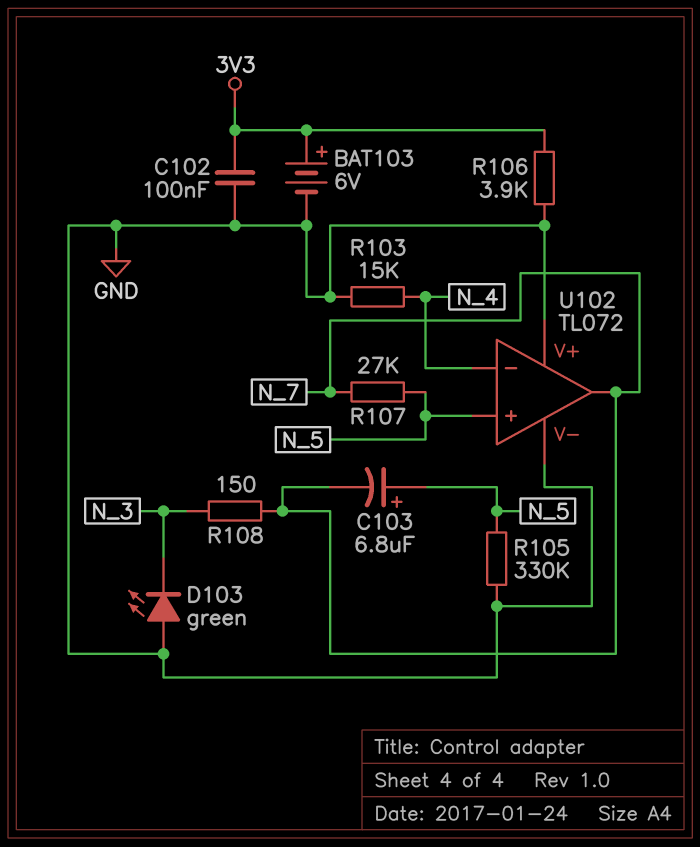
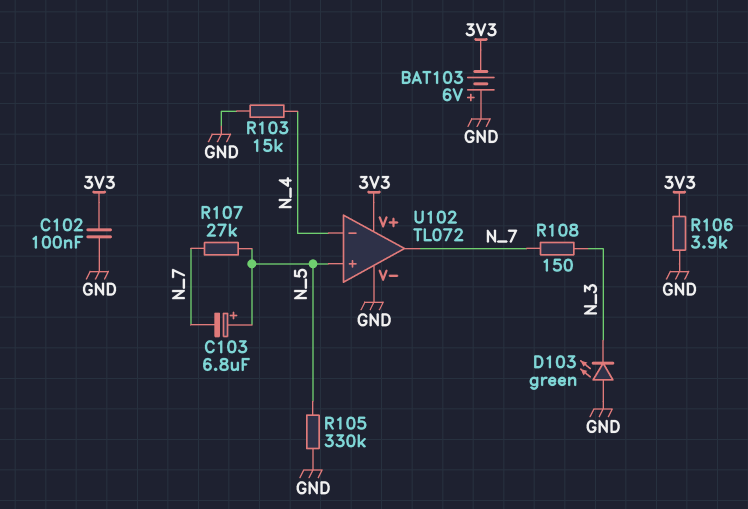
BAT103: 6V (plus 3V3, minus GND) -> 6V (plus GND, minus 3V3)
U102 pin V+: GND -> 3V3

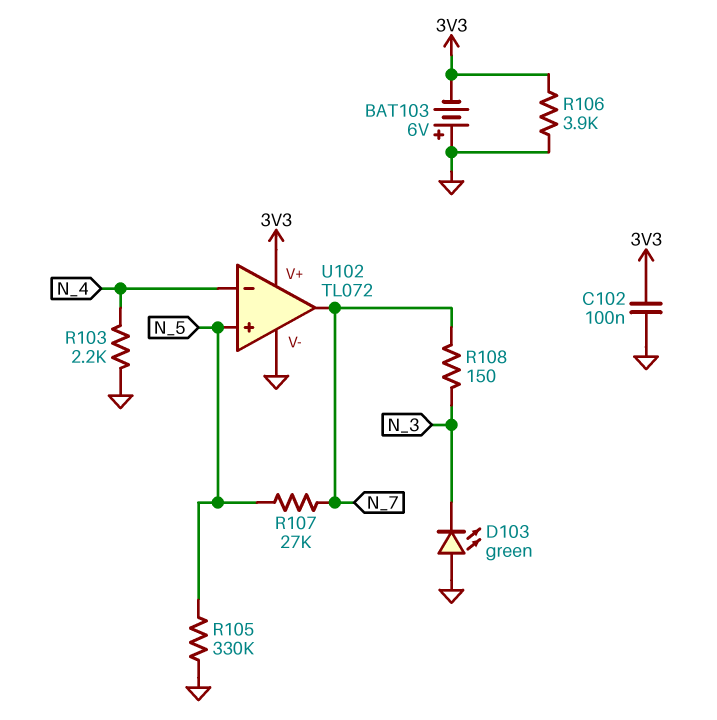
C103: 6.8uF (plus N_5, minus N_7) -> none
R103: 15k (GND, N_4) -> 2.2k (GND, N_4)

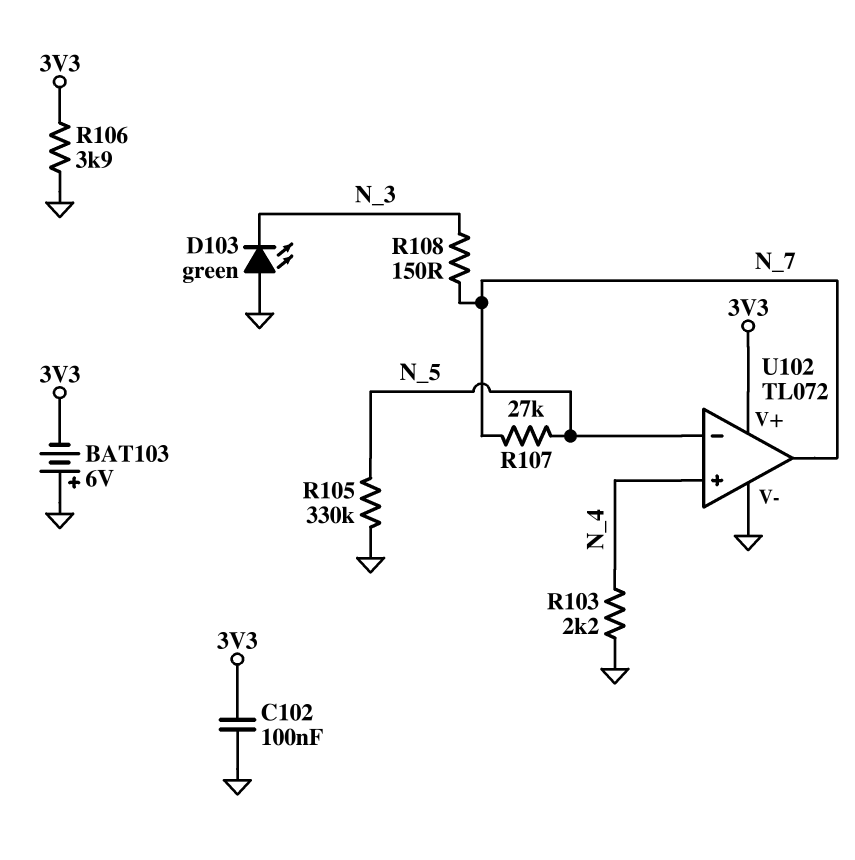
U102 pin in+: N_5 -> N_4
U102 pin in-: N_4 -> N_5

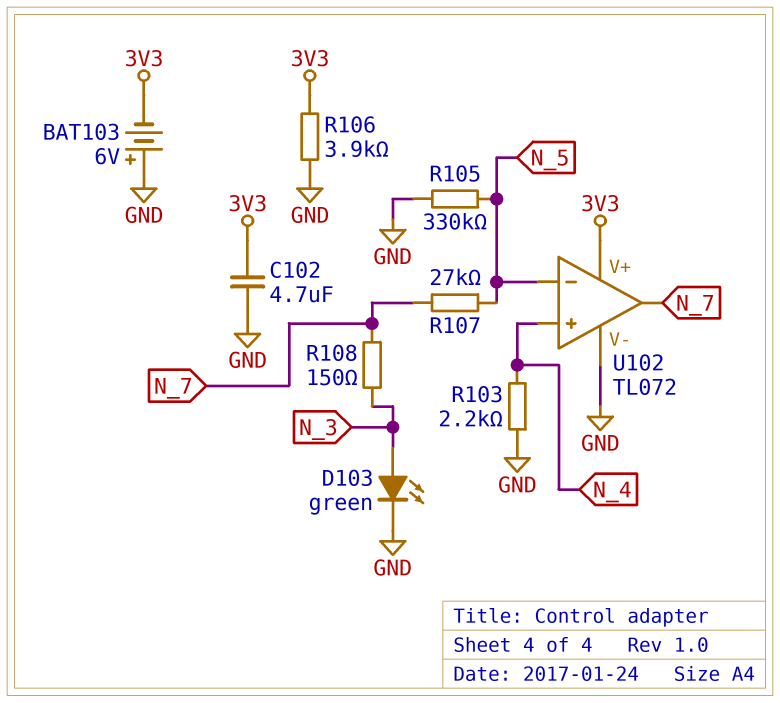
C102: 100nF (3V3, GND) -> 4.7uF (3V3, GND)
D103: LED green (A GND, K N_3) -> LED green (A N_3, K GND)

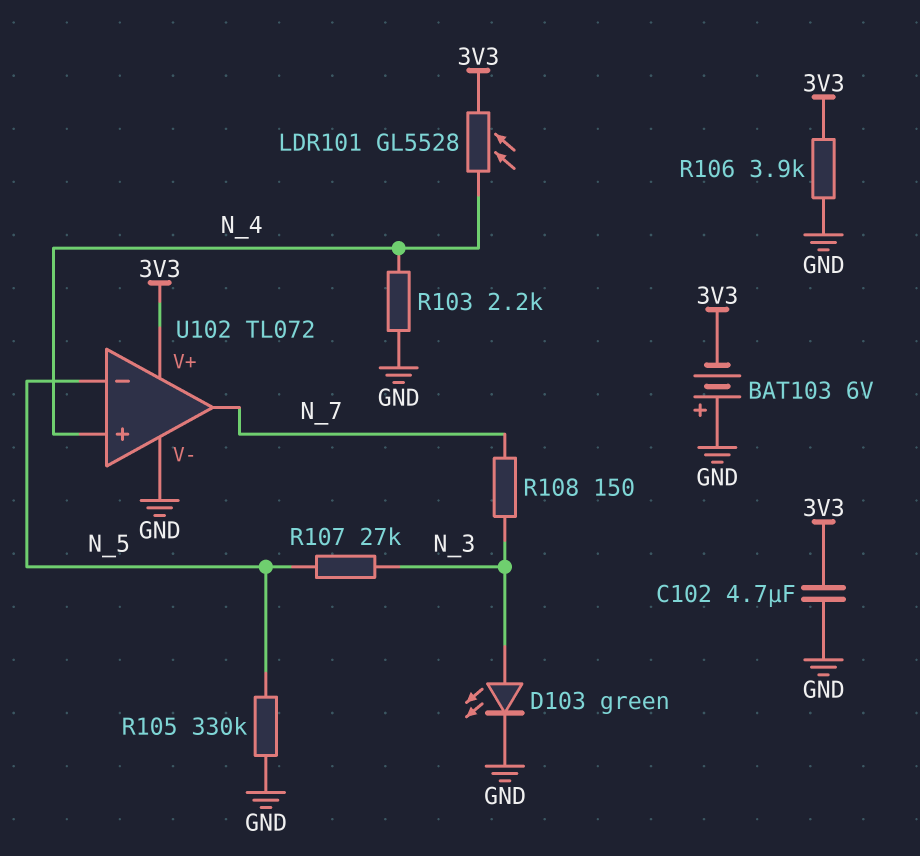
LDR101: none -> GL5528 (3V3, N_4)
R107: 27k (N_5, N_7) -> 27k (N_3, N_5)

